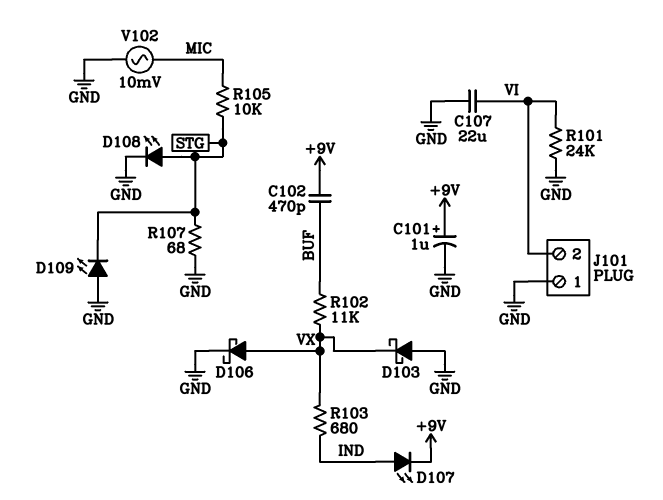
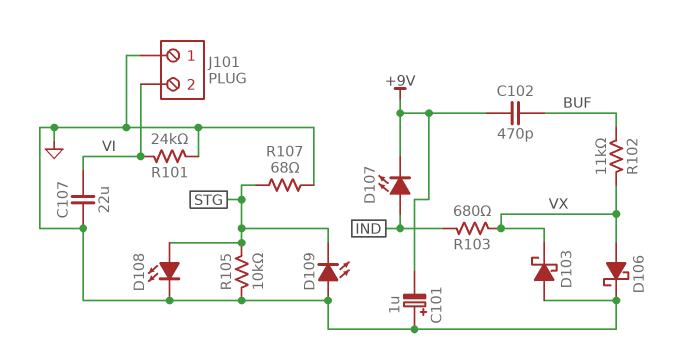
C101: 1uF (plus +9V, minus GND) -> 1uF (plus GND, minus +9V)
R105: 10k (MIC, STG) -> 10k (GND, STG)
V102: AC 10mV (GND, MIC) -> none

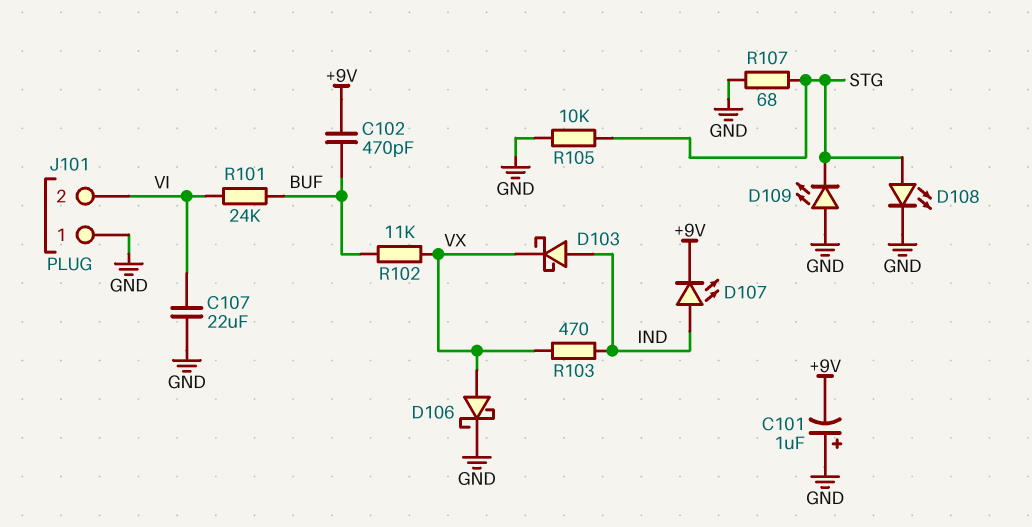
D103: schottky (A GND, K VX) -> schottky (A IND, K VX)
R101: 24k (GND, VI) -> 24k (BUF, VI)
R103: 680 (IND, VX) -> 470 (IND, VX)

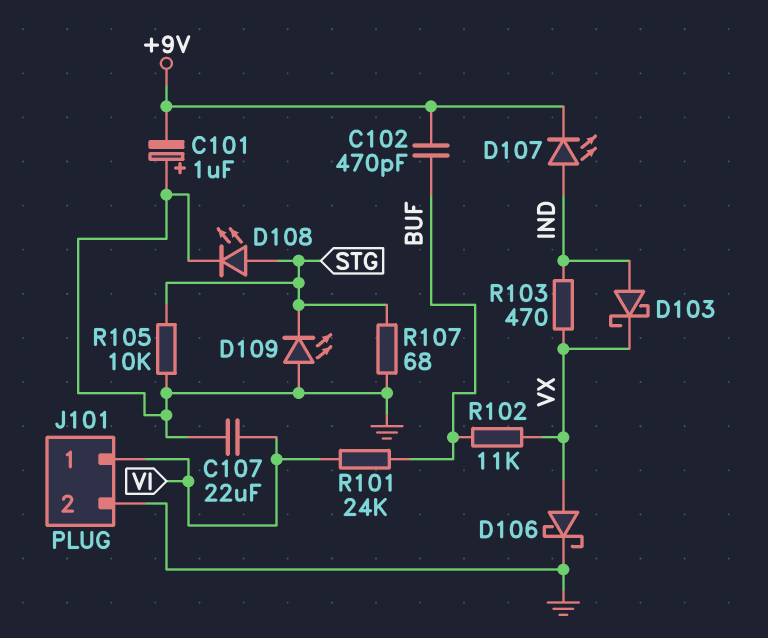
J101 pin 1: GND -> VI
J101 pin 2: VI -> GND

